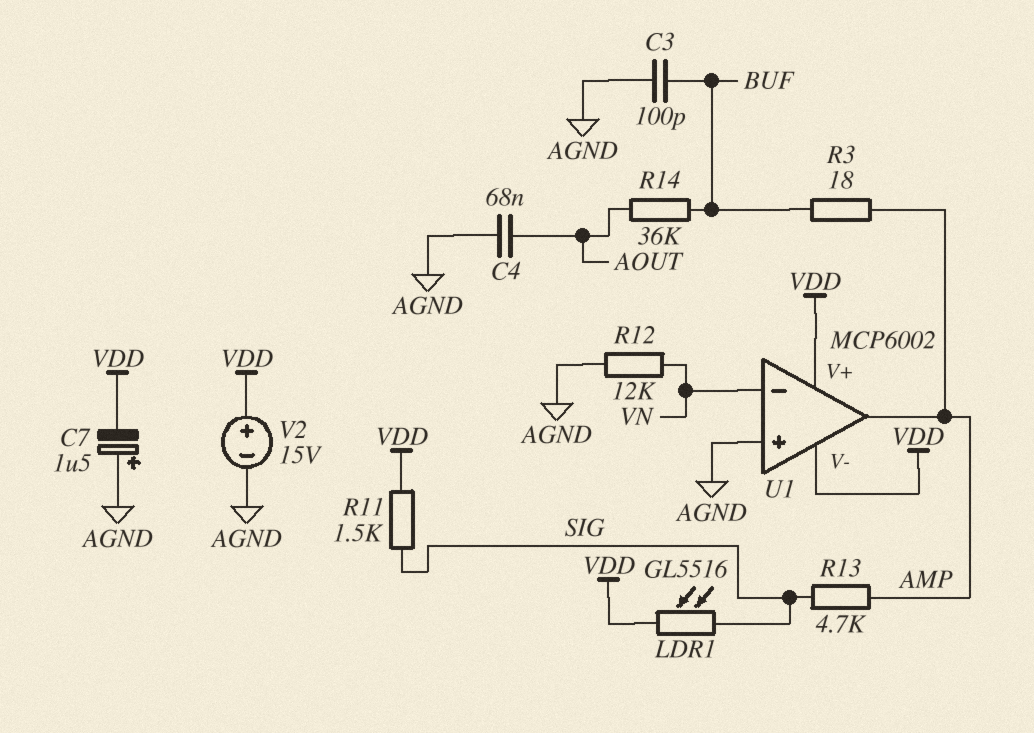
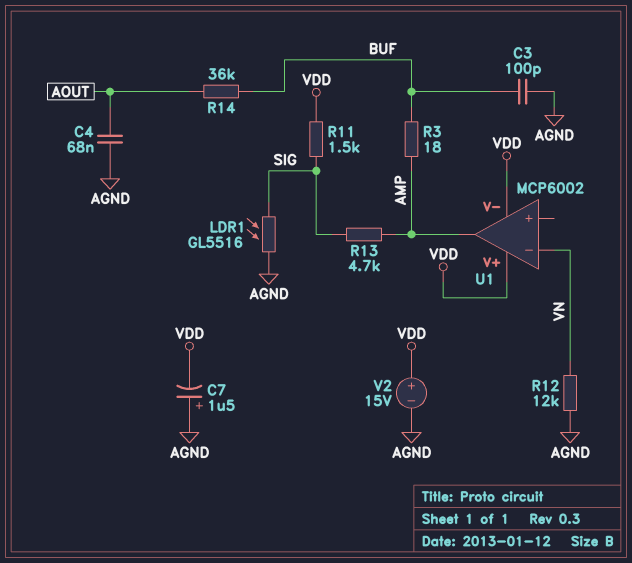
LDR1: GL5516 (SIG, VDD) -> GL5516 (AGND, SIG)
U1 pin in+: AGND -> none

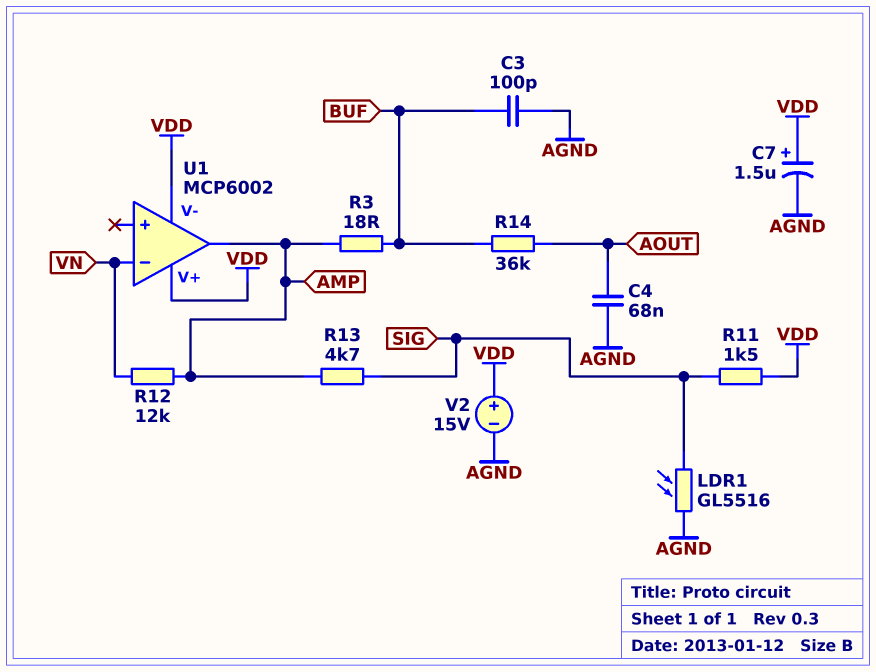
C7: 1.5uF (plus AGND, minus VDD) -> 1.5uF (plus VDD, minus AGND)
R12: 12k (AGND, VN) -> 12k (AMP, VN)

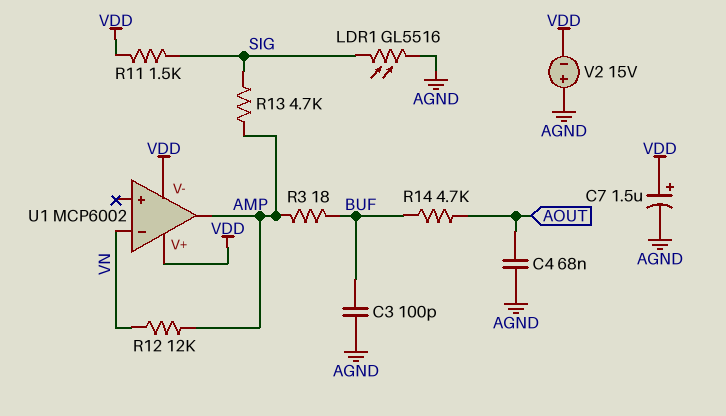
R14: 36k (AOUT, BUF) -> 4.7k (AOUT, BUF)
V2: 15V (plus VDD, minus AGND) -> 15V (plus AGND, minus VDD)

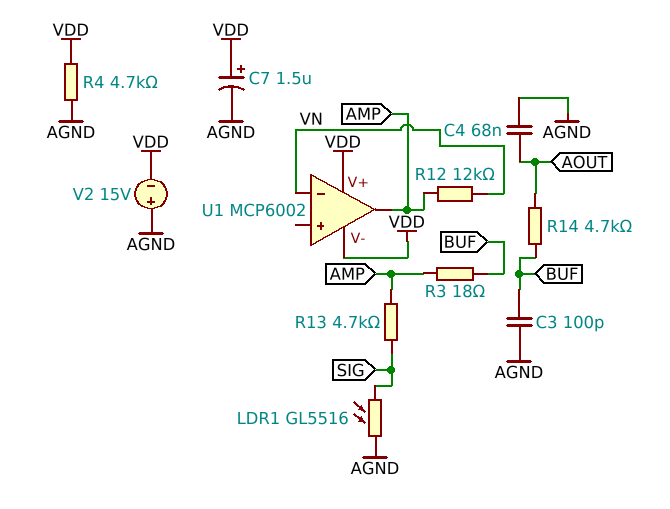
R4: none -> 4.7k (AGND, VDD)
R11: 1.5k (SIG, VDD) -> none

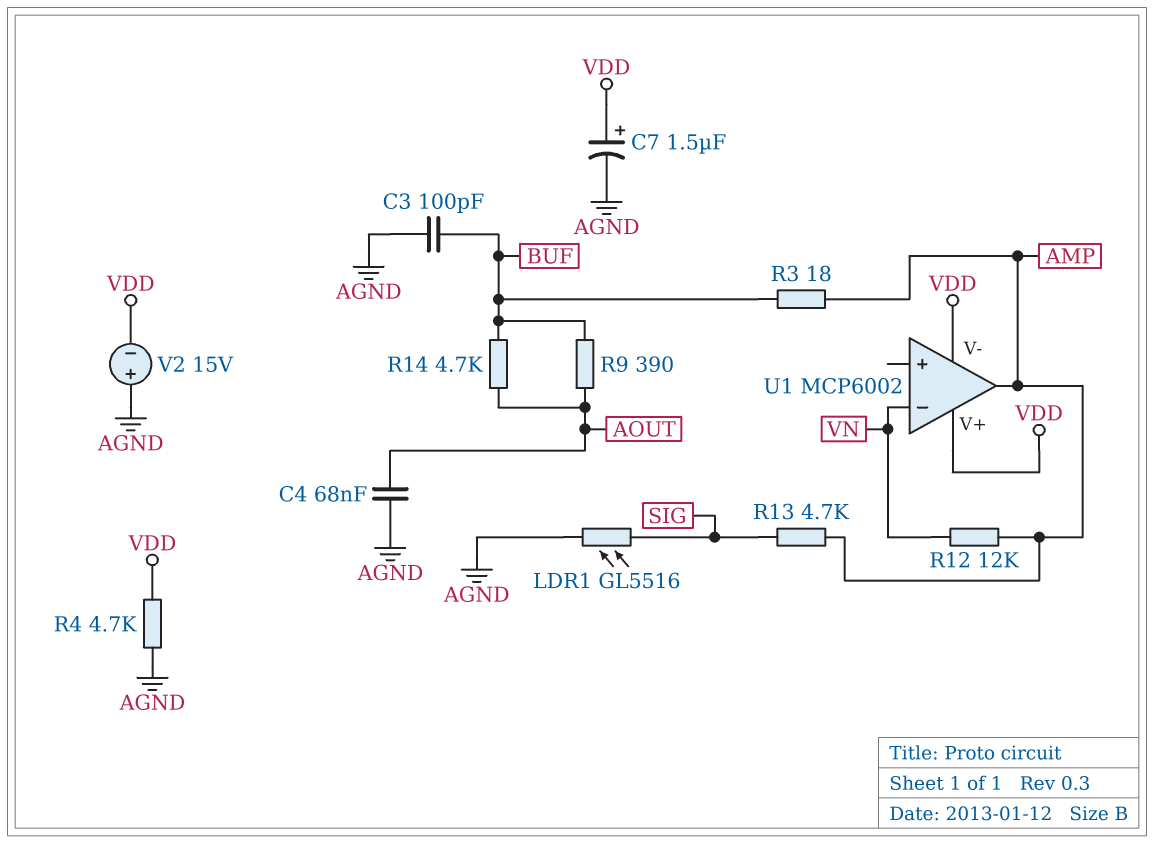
R9: none -> 390 (AOUT, BUF)

